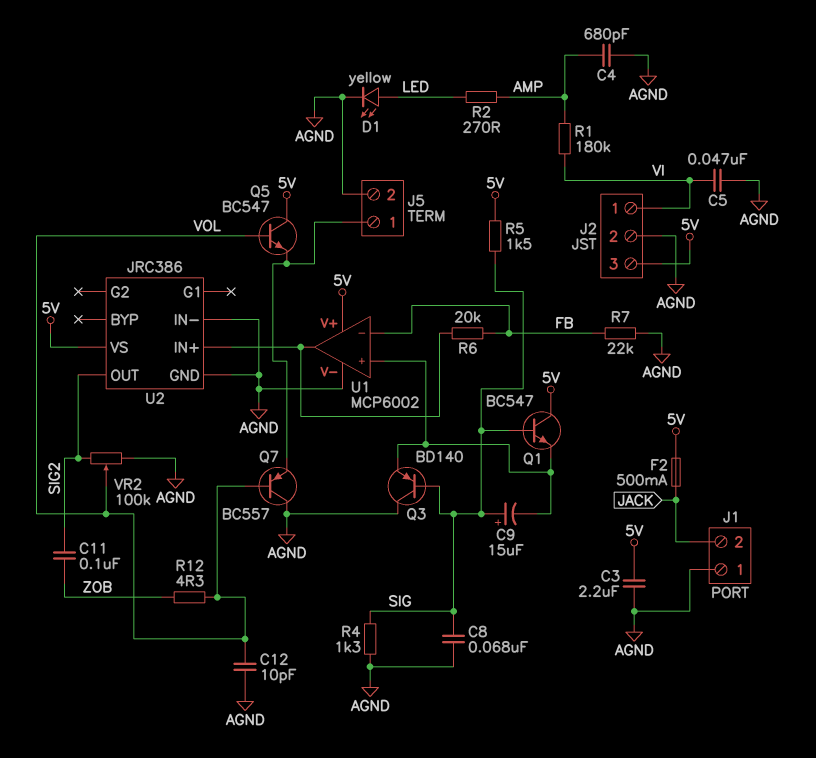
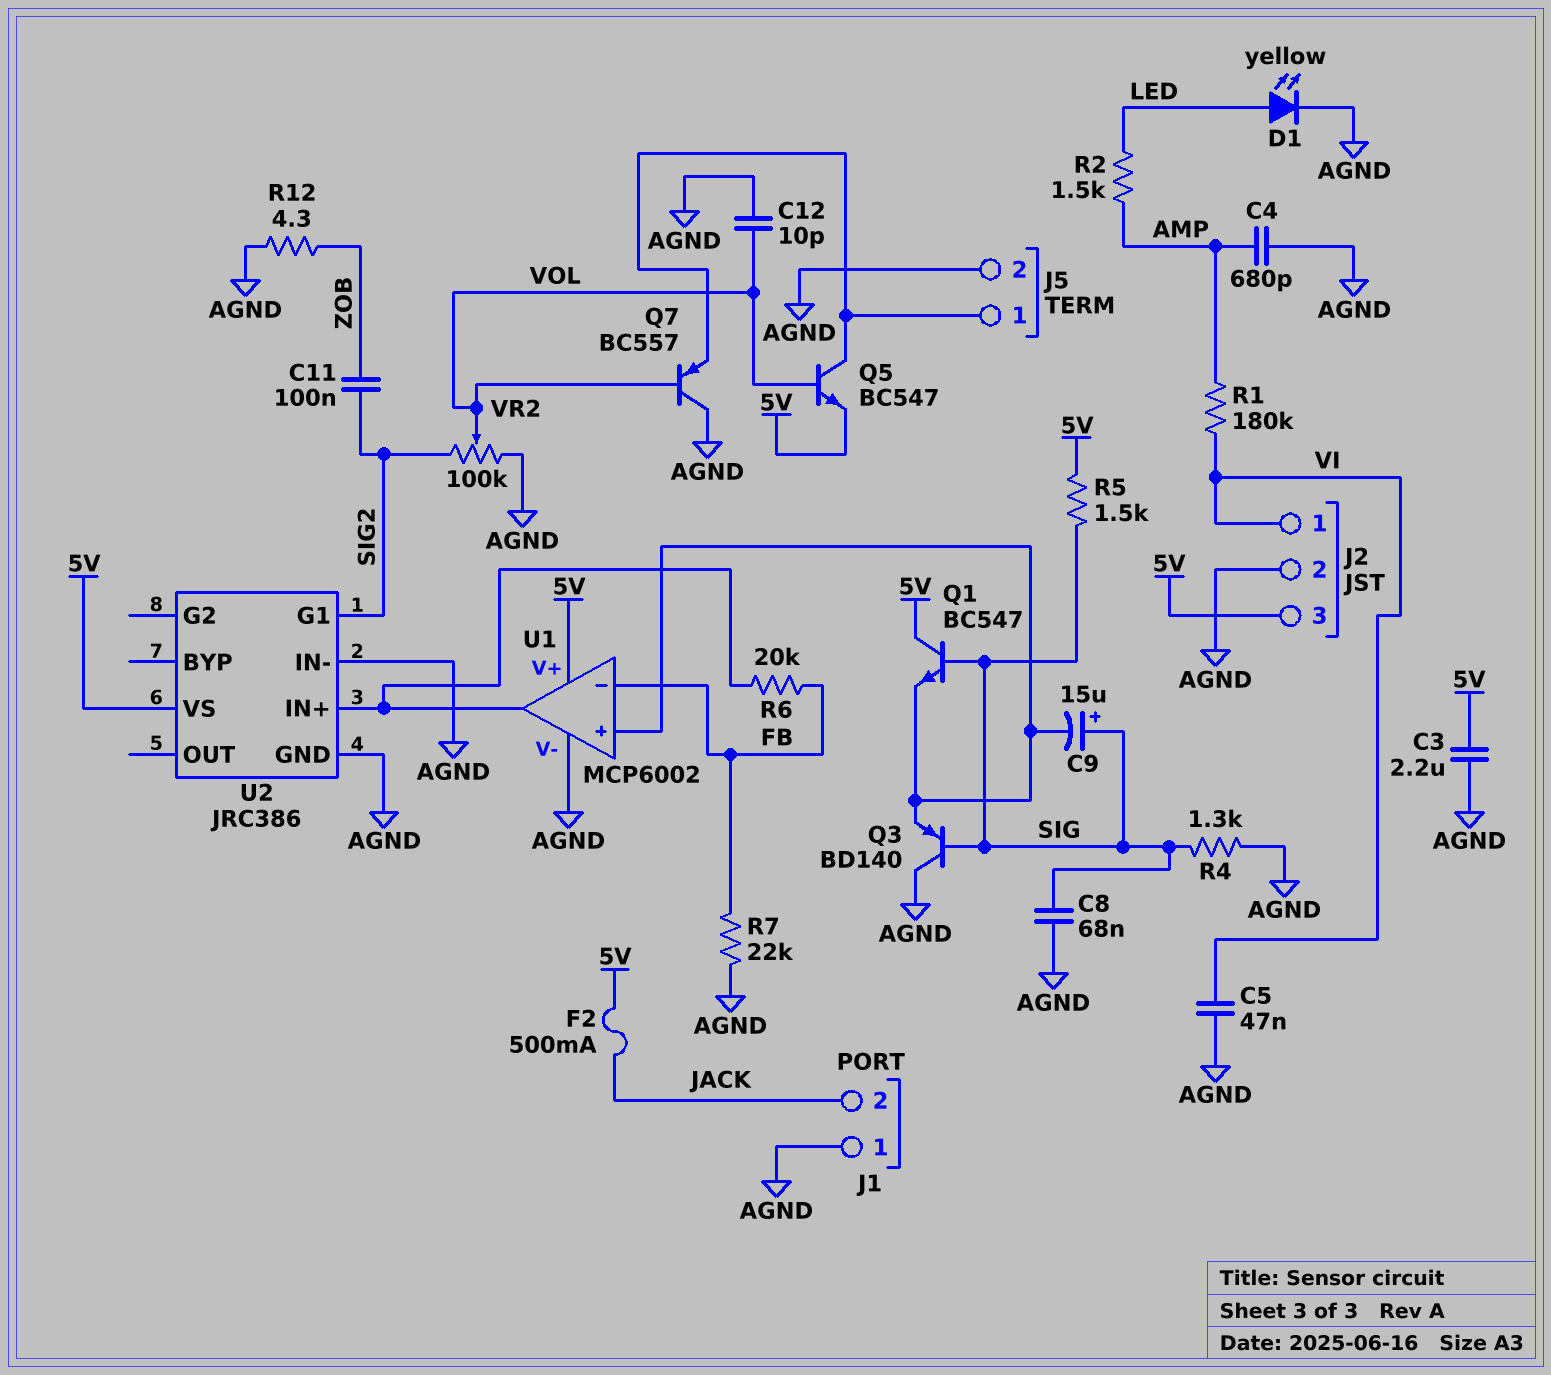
Q5: NPN BC547 (B VOL, C 5V, E J5/1) -> NPN BC547 (B VOL, C J5/1, E 5V)
R2: 270 (AMP, LED) -> 1.5k (AMP, LED)
R12: 4.3 (VOL, ZOB) -> 4.3 (AGND, ZOB)
U2 pin G1: none -> SIG2
U2 pin OUT: SIG2 -> none

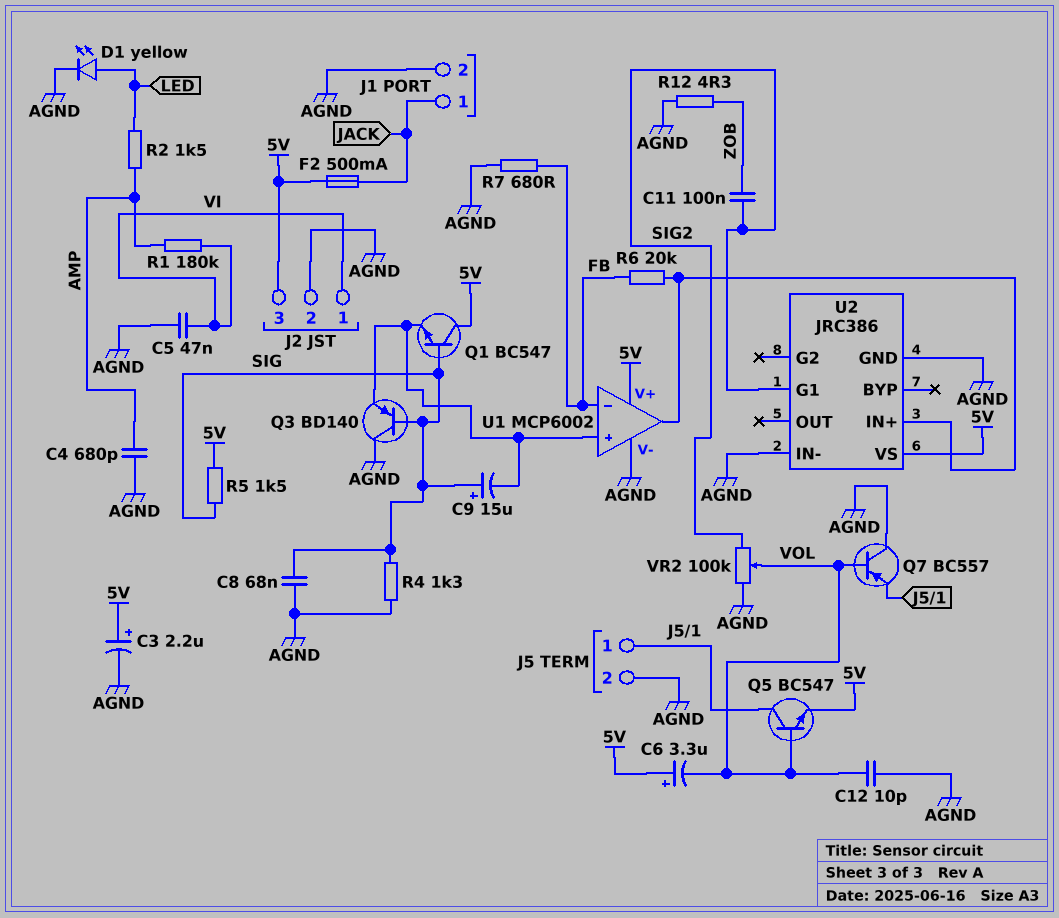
C3: 2.2uF (5V, AGND) -> 2.2uF (plus 5V, minus AGND)
C6: none -> 3.3uF (plus 5V, minus VOL)
J1 pin 1: AGND -> JACK
J1 pin 2: JACK -> AGND
R7: 22k (AGND, FB) -> 680 (AGND, FB)

